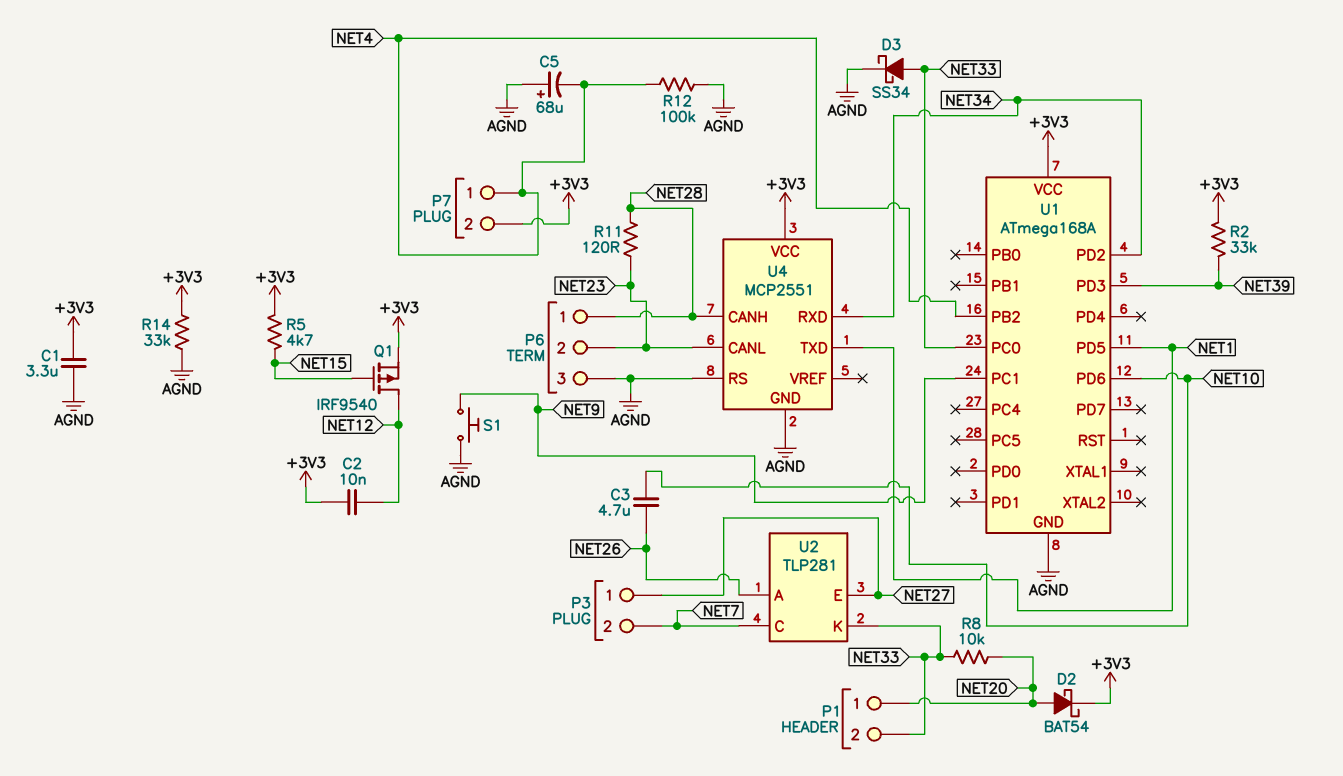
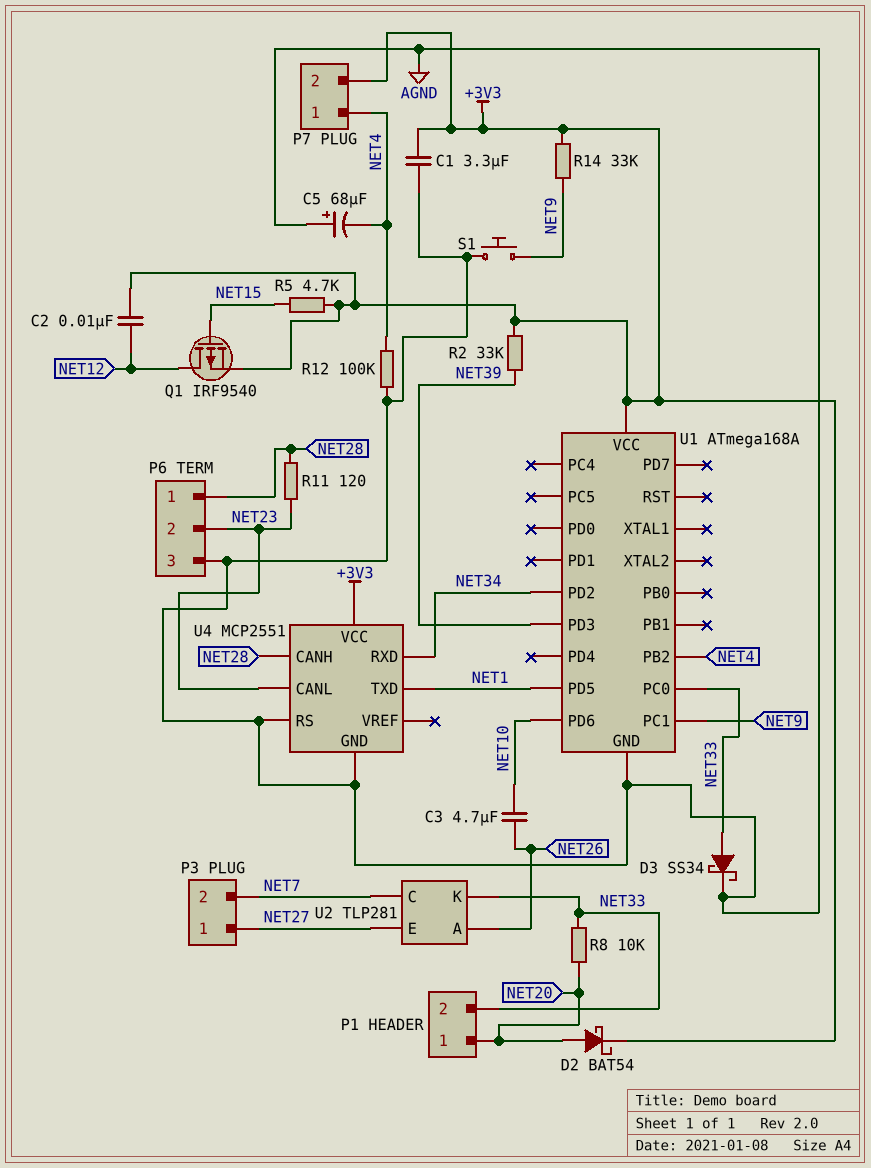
R14: 33k (+3V3, AGND) -> 33k (+3V3, NET9)

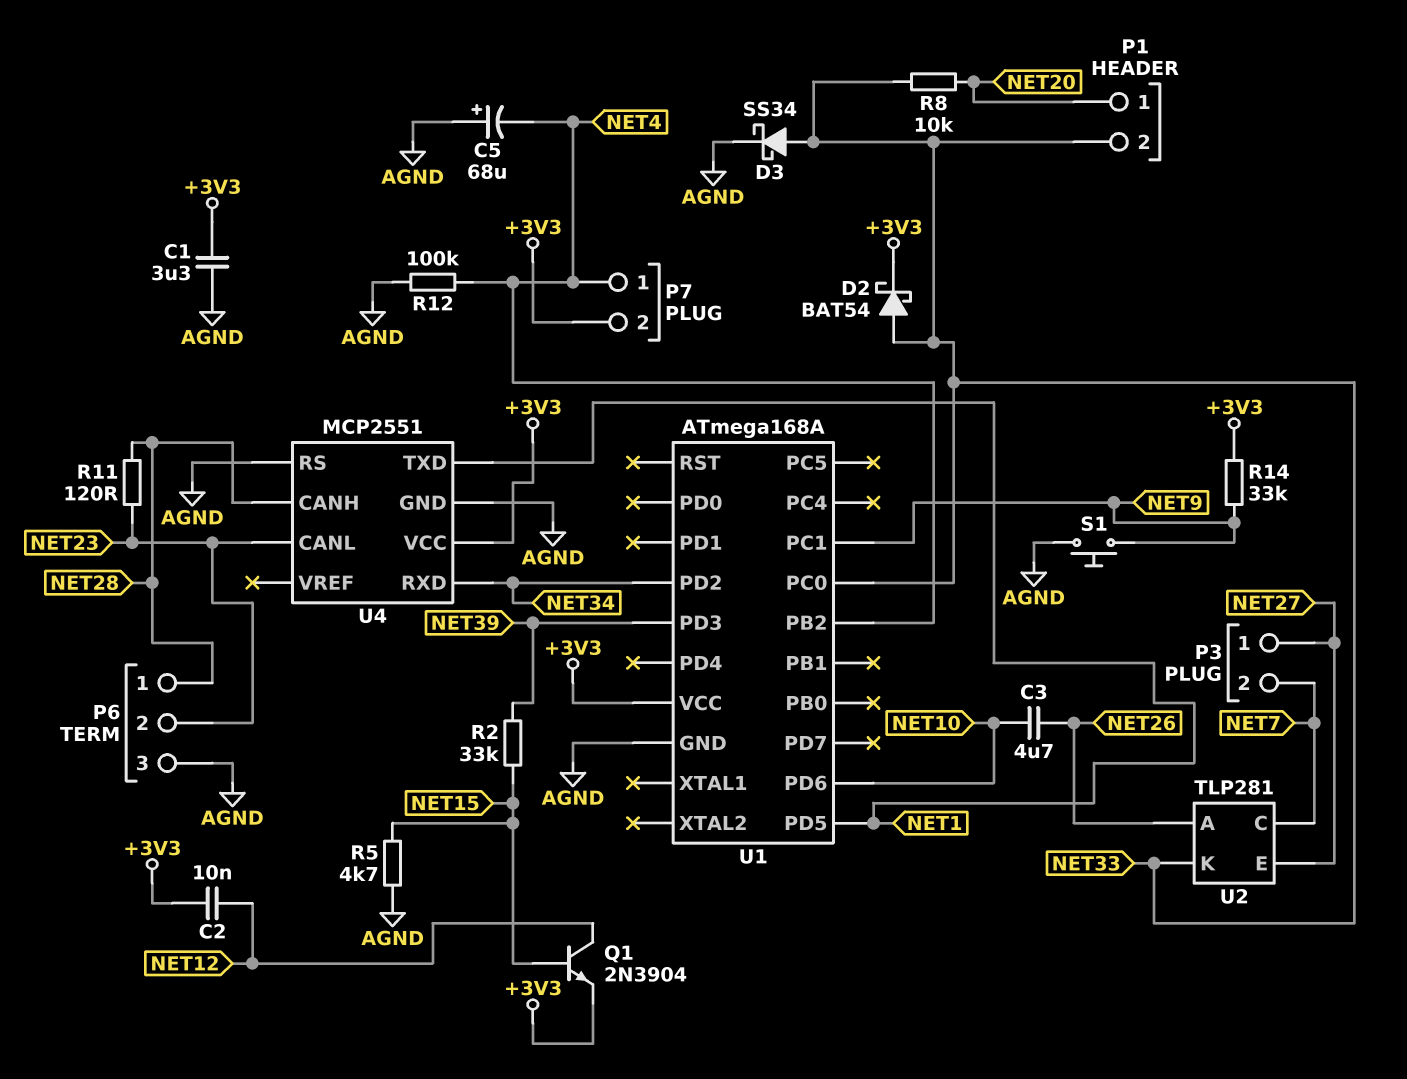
D2: schottky BAT54 (A NET20, K +3V3) -> schottky BAT54 (A NET33, K +3V3)
Q1: PMOS IRF9540 (G NET15, D NET12, S +3V3) -> NPN 2N3904 (B NET15, C NET12, E +3V3)
R2: 33k (+3V3, NET39) -> 33k (NET15, NET39)
R5: 4.7k (+3V3, NET15) -> 4.7k (AGND, NET15)

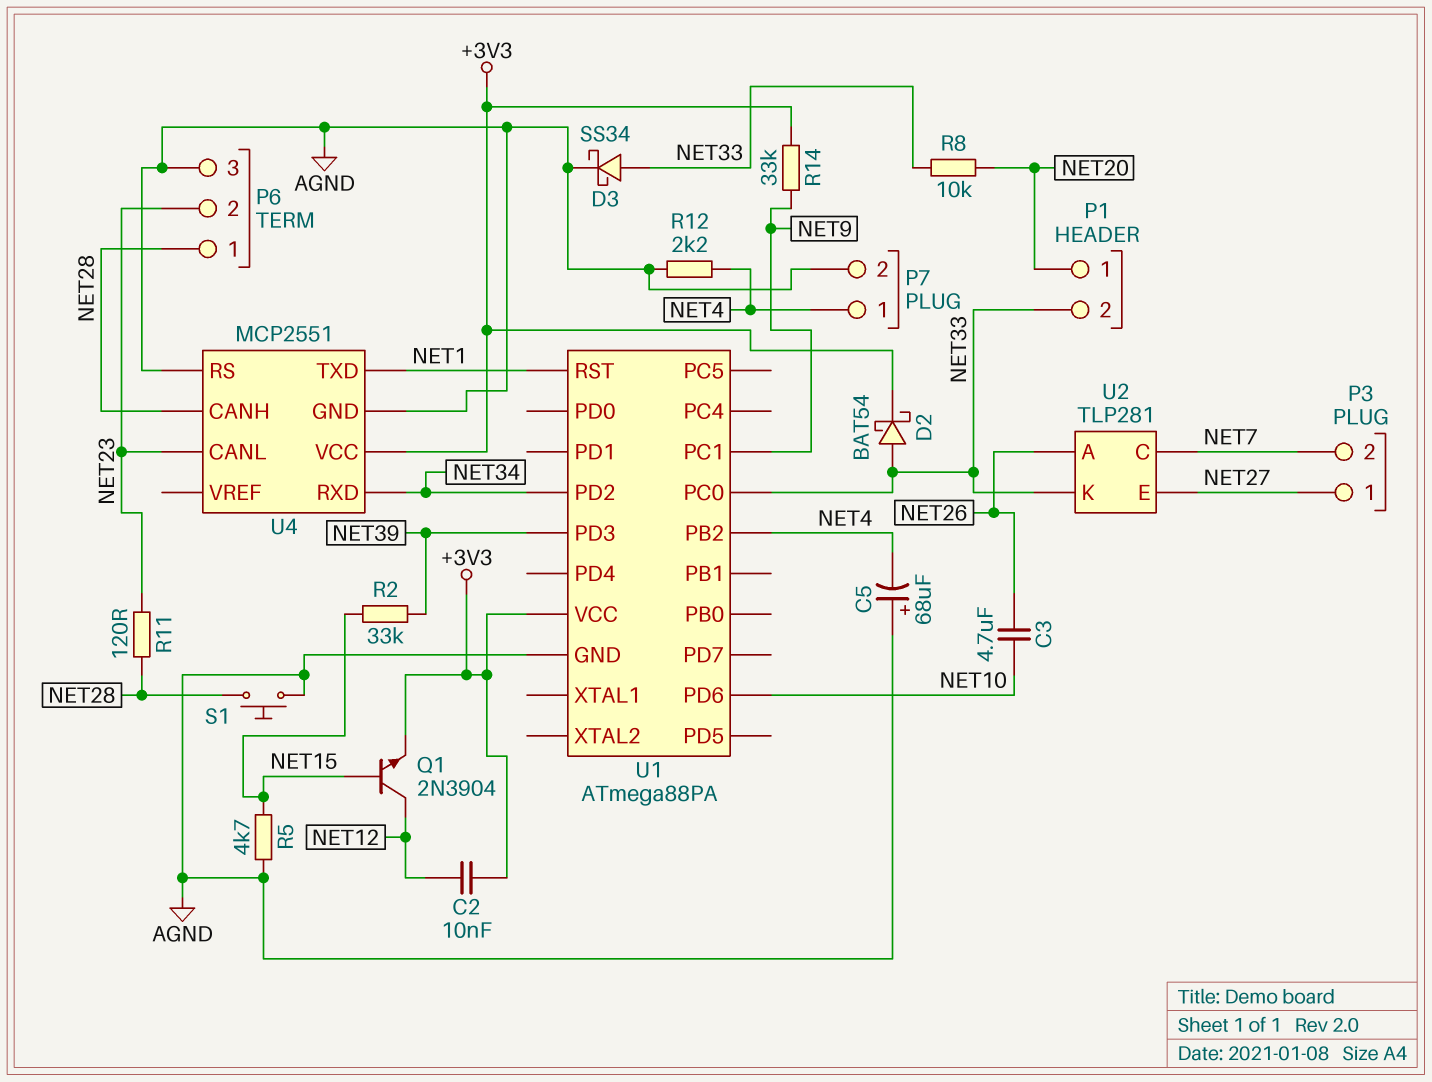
C1: 3.3uF (+3V3, AGND) -> none
P7 pin 2: +3V3 -> AGND
R12: 100k (AGND, NET4) -> 2.2k (AGND, NET4)
S1: button (AGND, NET9) -> button (AGND, NET28)
U1: ATmega168A -> ATmega88PA
U1 pin PD5: NET1 -> none
U1 pin RST: none -> NET1

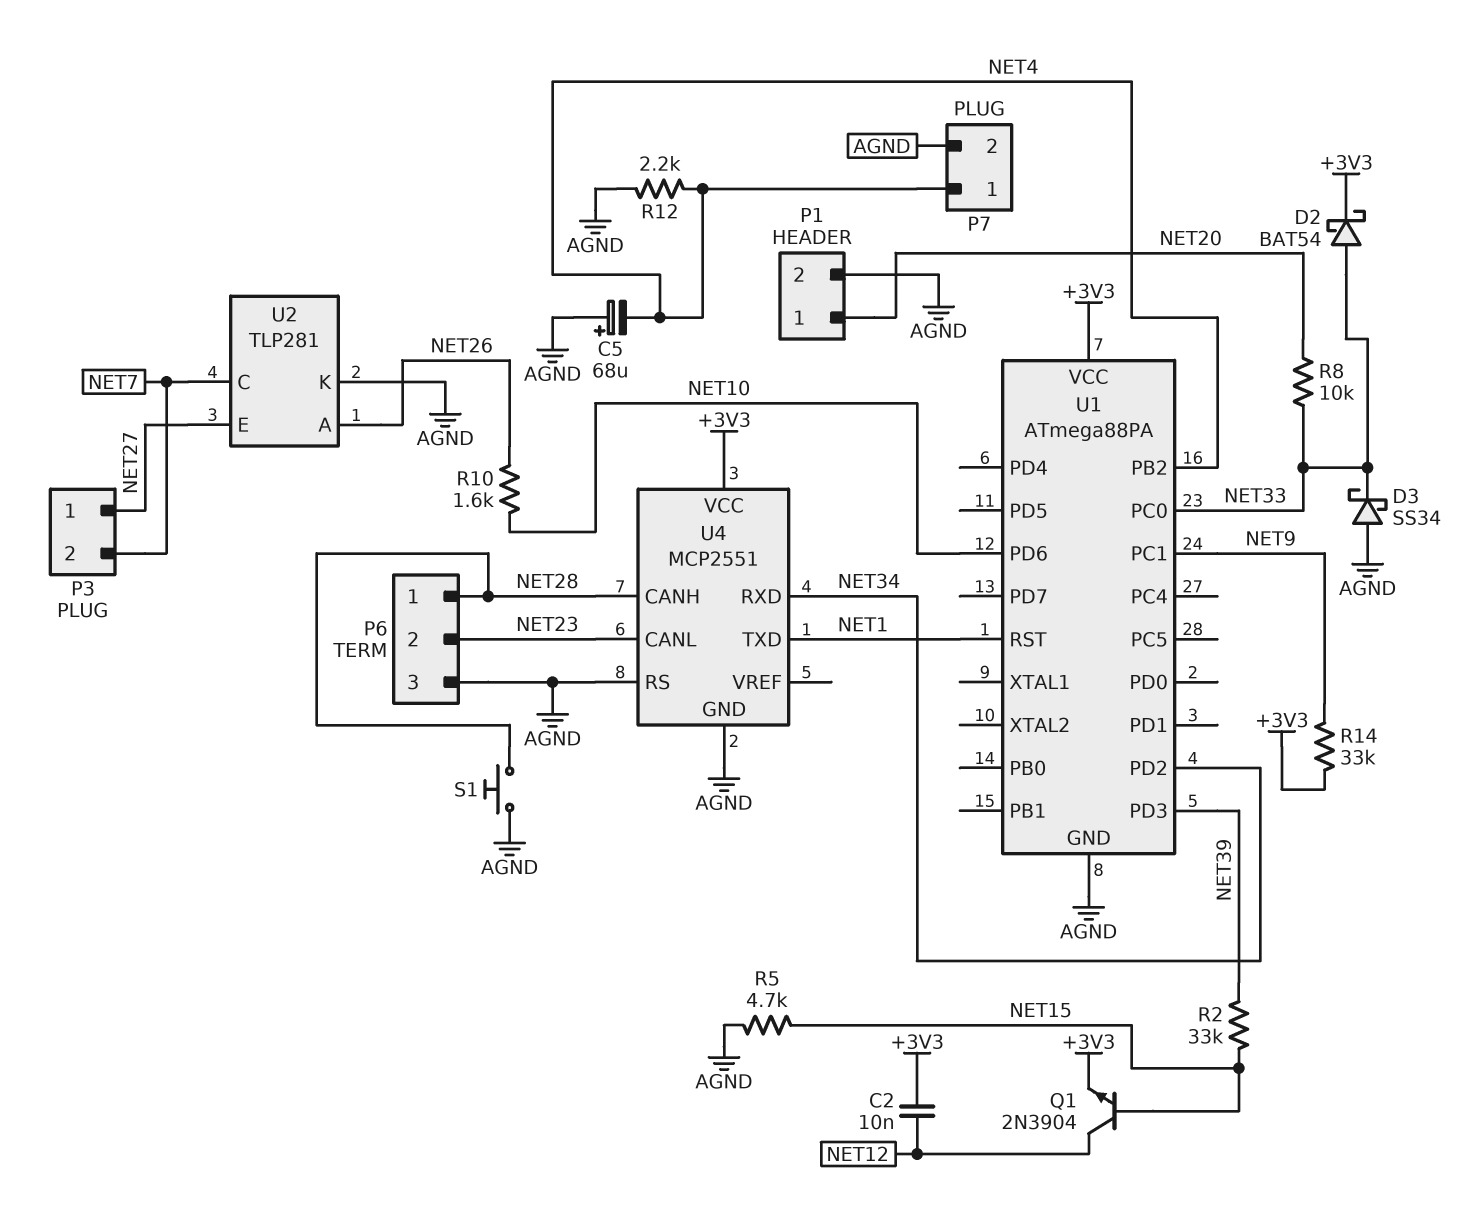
C3: 4.7uF (NET10, NET26) -> none
D3: schottky SS34 (A NET33, K AGND) -> schottky SS34 (A AGND, K NET33)
P1 pin 2: NET33 -> AGND
R10: none -> 1.6k (NET10, NET26)
R11: 120 (NET23, NET28) -> none
U2 pin K: NET33 -> AGND

